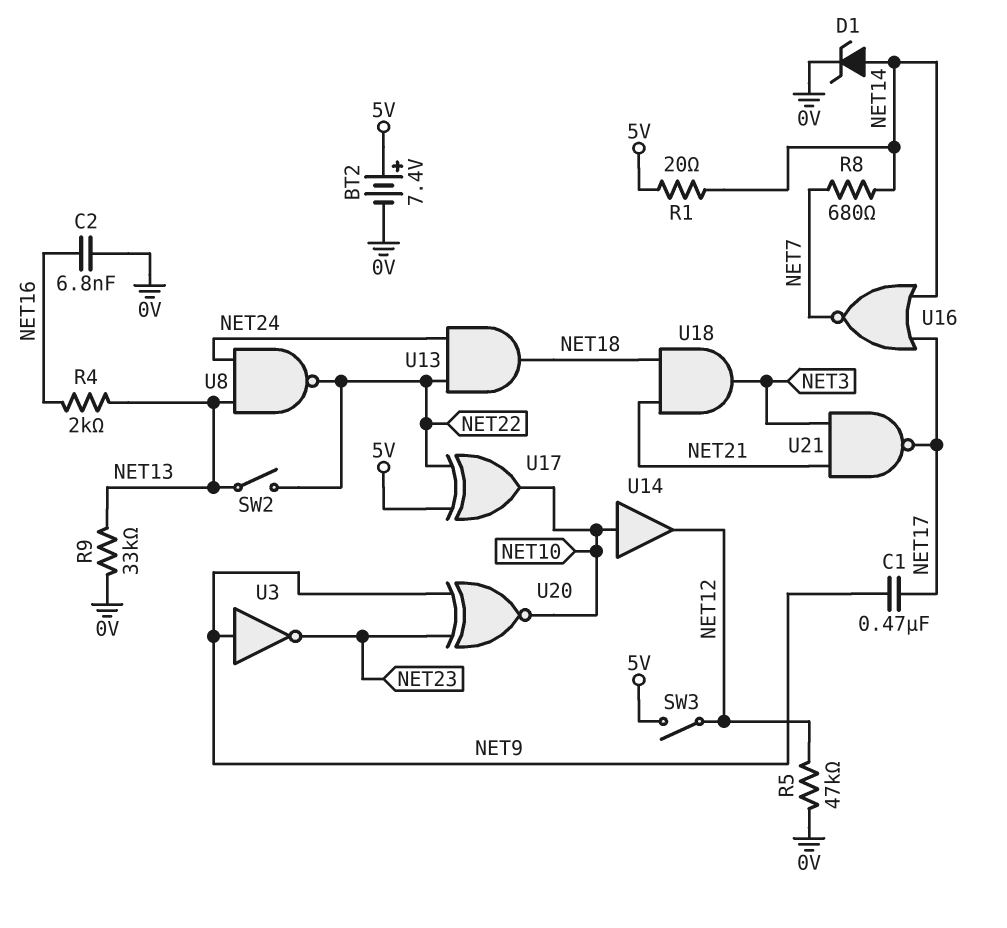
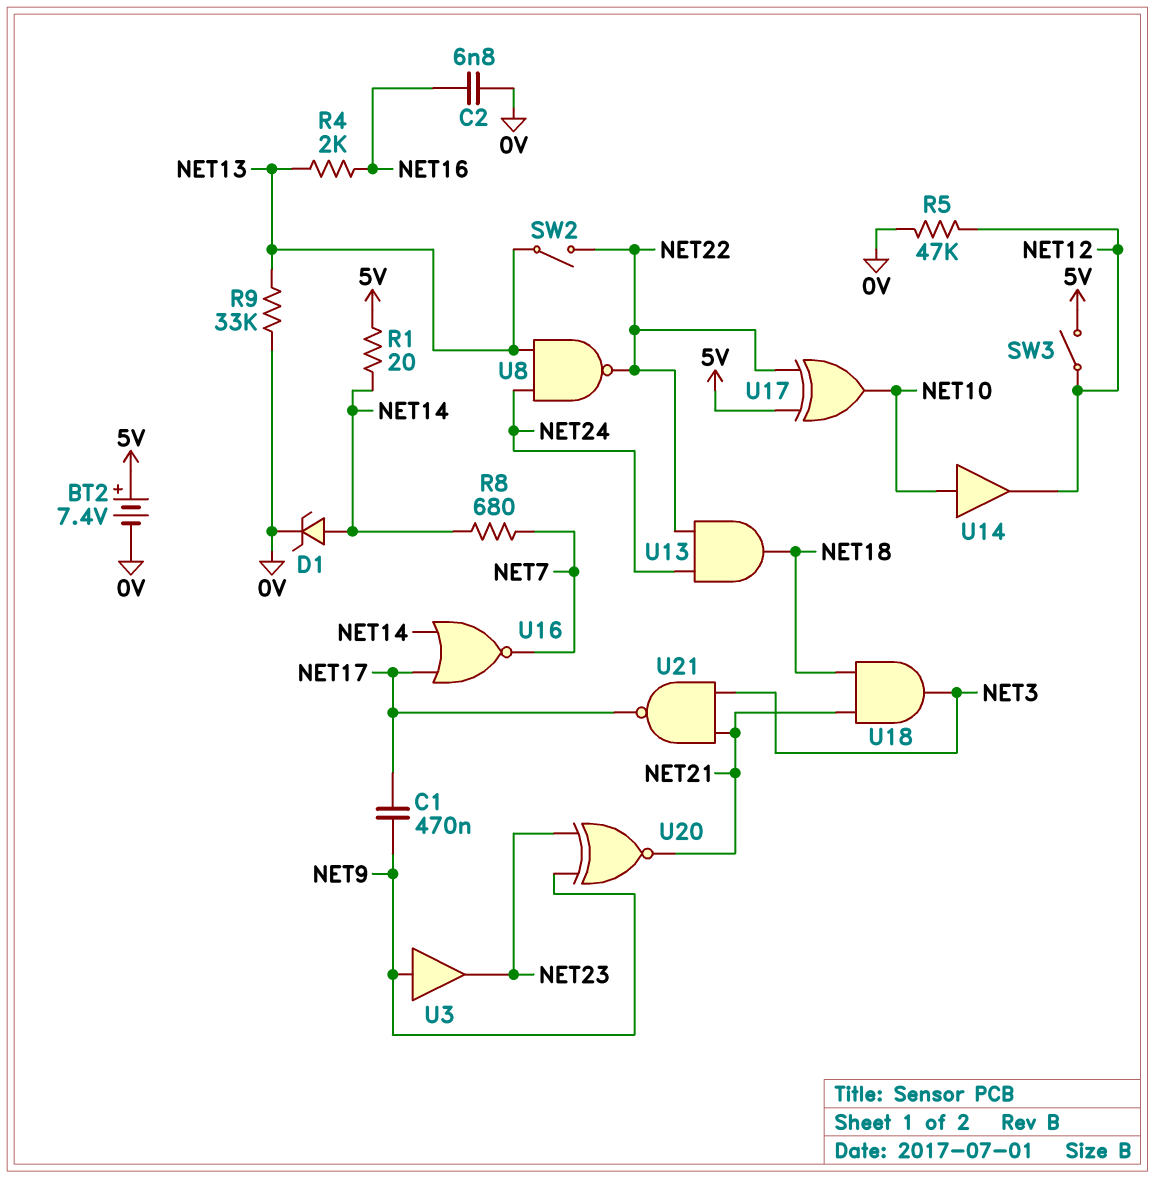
U3: NOT (in NET9, out NET23) -> buffer (in NET9, out NET23)
U20: XNOR (in NET9, in NET23, out NET10) -> XNOR (in NET9, in NET23, out NET21)

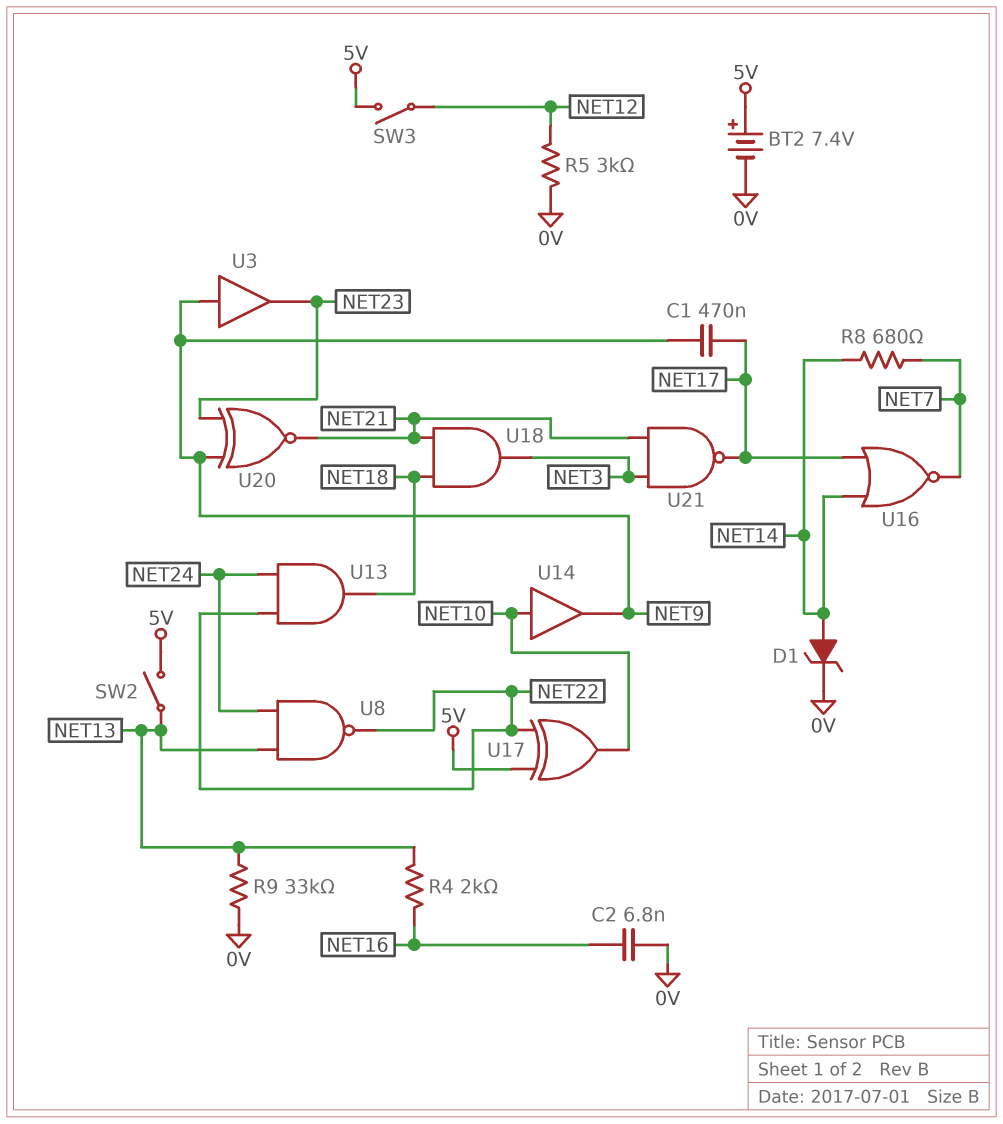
R1: 20 (5V, NET14) -> none
R5: 47k (0V, NET12) -> 3k (0V, NET12)
SW2: switch (NET13, NET22) -> switch (5V, NET13)
U14: buffer (in NET10, out NET12) -> buffer (in NET10, out NET9)

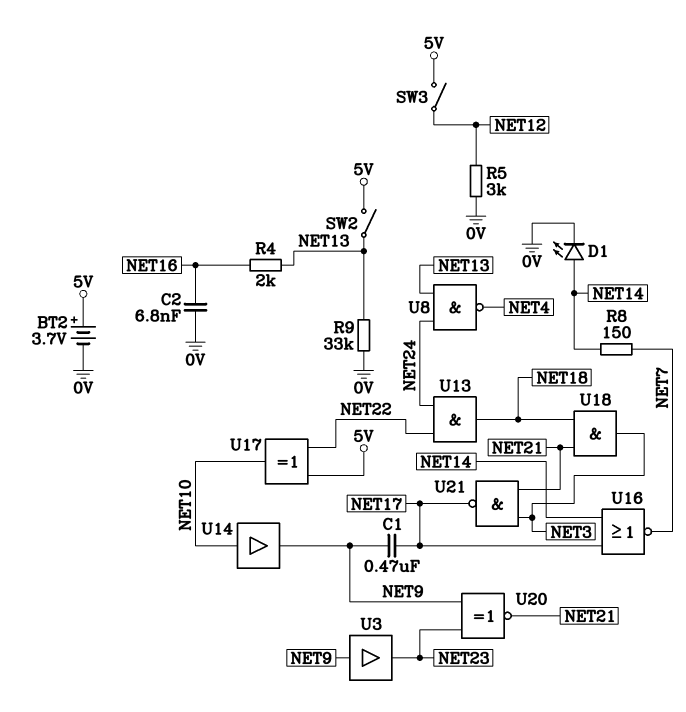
BT2: 7.4V (plus 5V, minus 0V) -> 3.7V (plus 5V, minus 0V)
D1: zener (A NET14, K 0V) -> LED (A NET14, K 0V)
R8: 680 (NET7, NET14) -> 150 (NET7, NET14)
U8: NAND (in NET13, in NET24, out NET22) -> NAND (in NET13, in NET24, out NET4)

